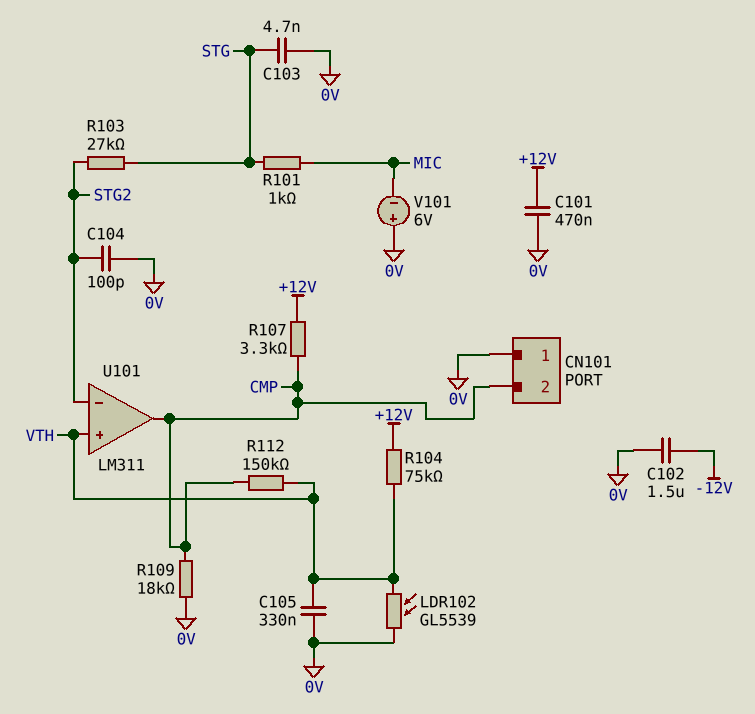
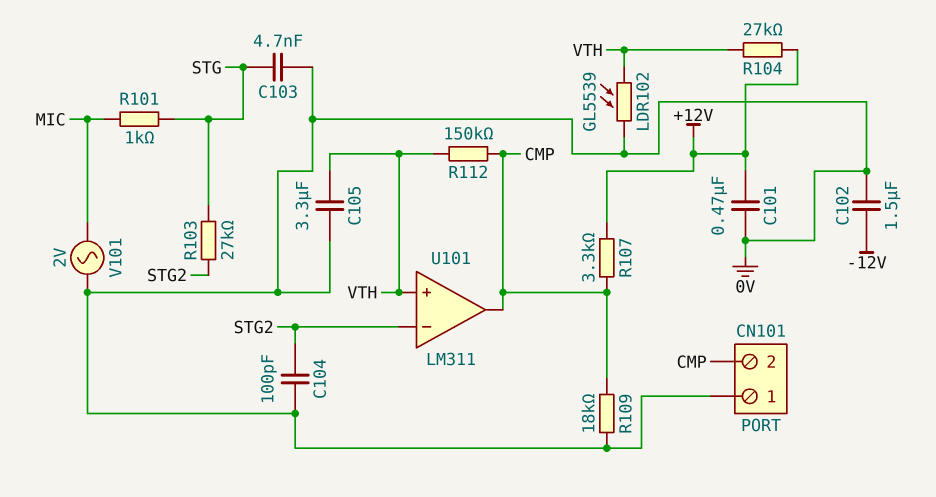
C105: 330nF (0V, VTH) -> 3.3uF (0V, VTH)
R104: 75k (+12V, VTH) -> 27k (+12V, VTH)
V101: 6V (plus 0V, minus MIC) -> AC 2V (0V, MIC)

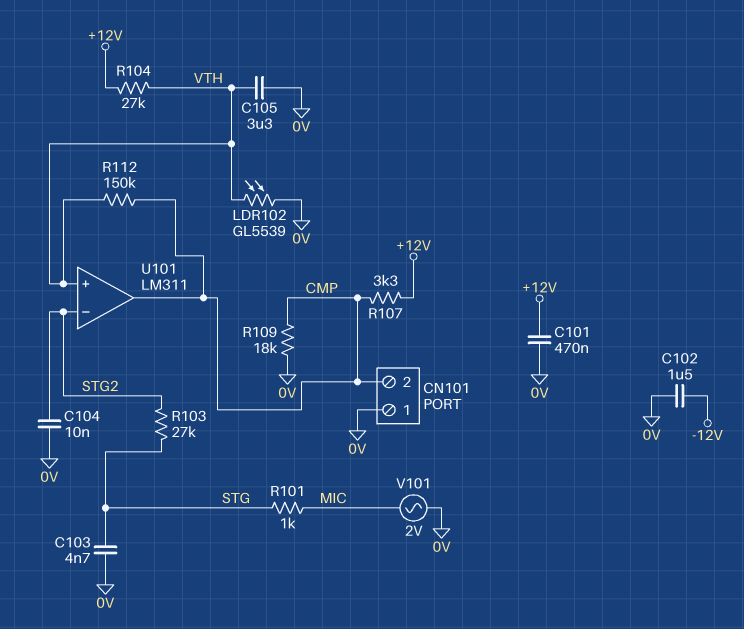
C104: 100pF (0V, STG2) -> 10nF (0V, STG2)

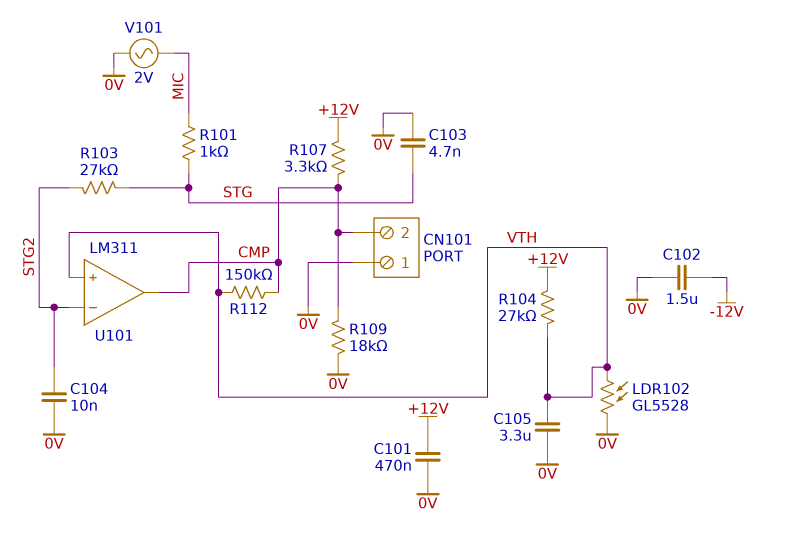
LDR102: GL5539 (0V, VTH) -> GL5528 (0V, VTH)

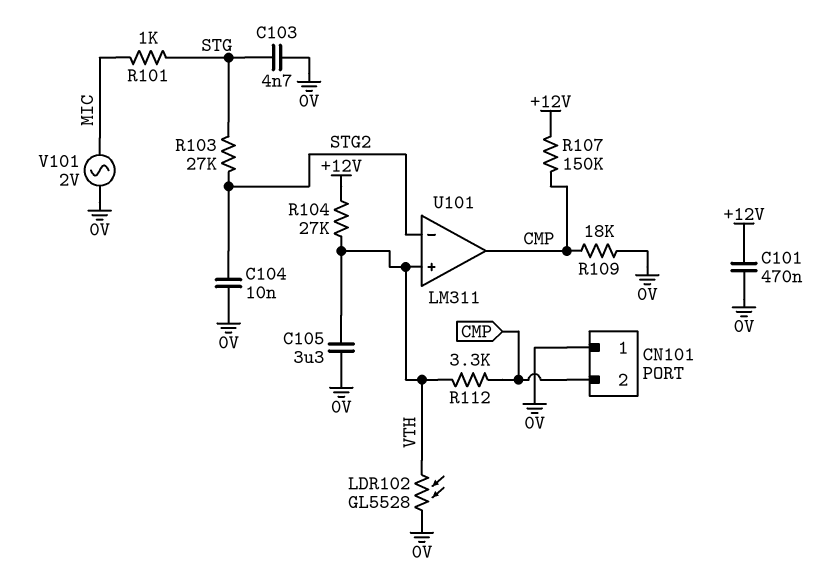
C102: 1.5uF (-12V, 0V) -> none
R107: 3.3k (+12V, CMP) -> 150k (+12V, CMP)
R112: 150k (CMP, VTH) -> 3.3k (CMP, VTH)

